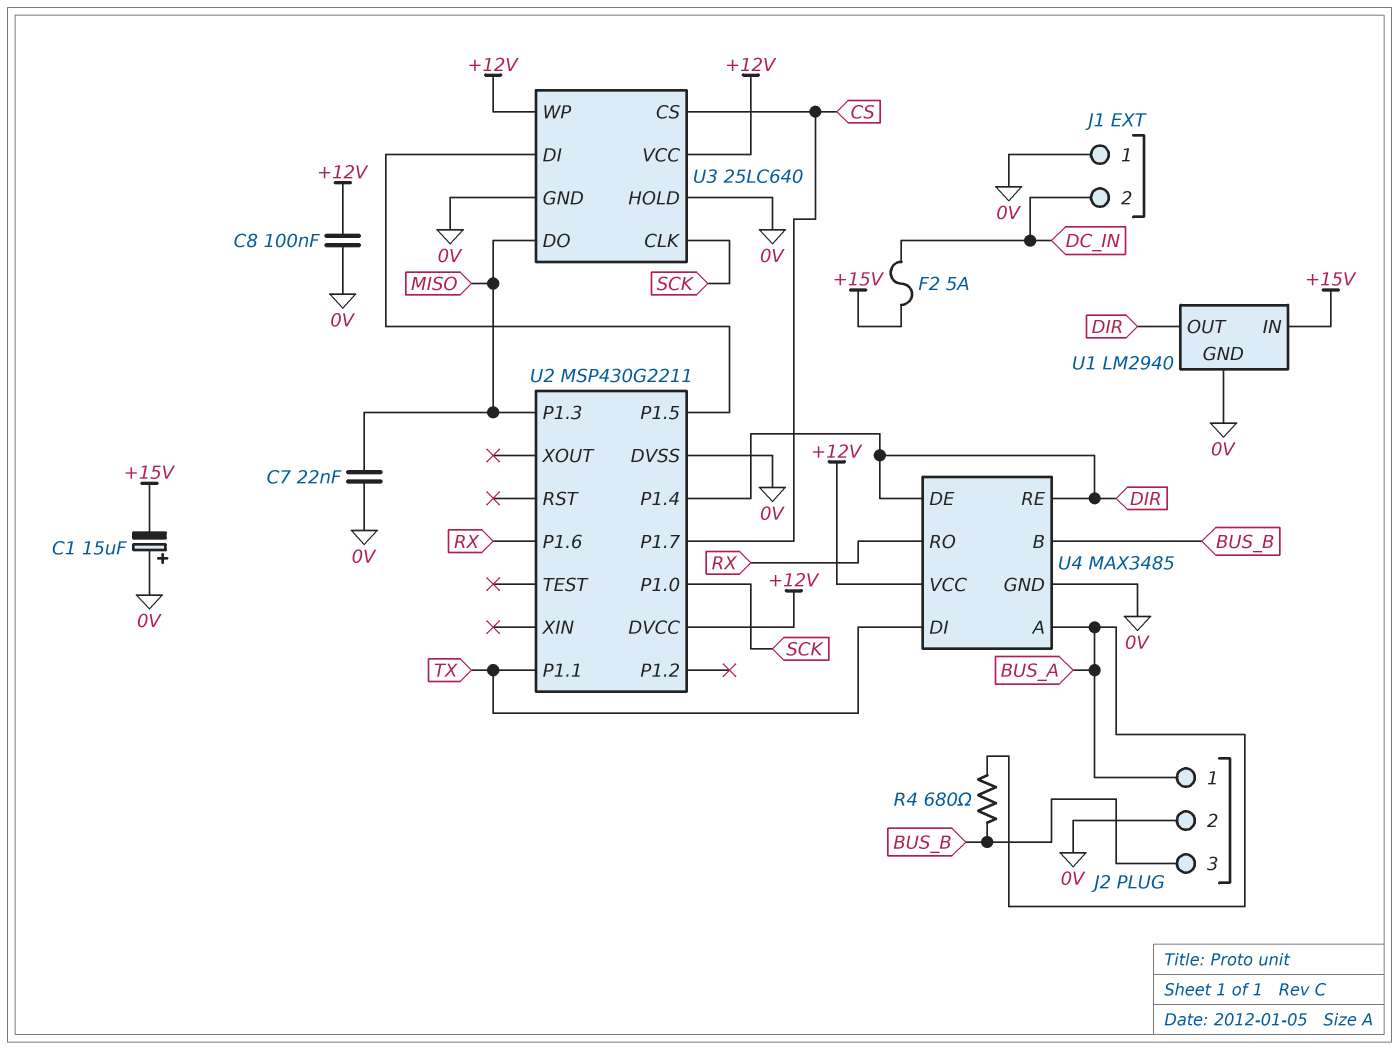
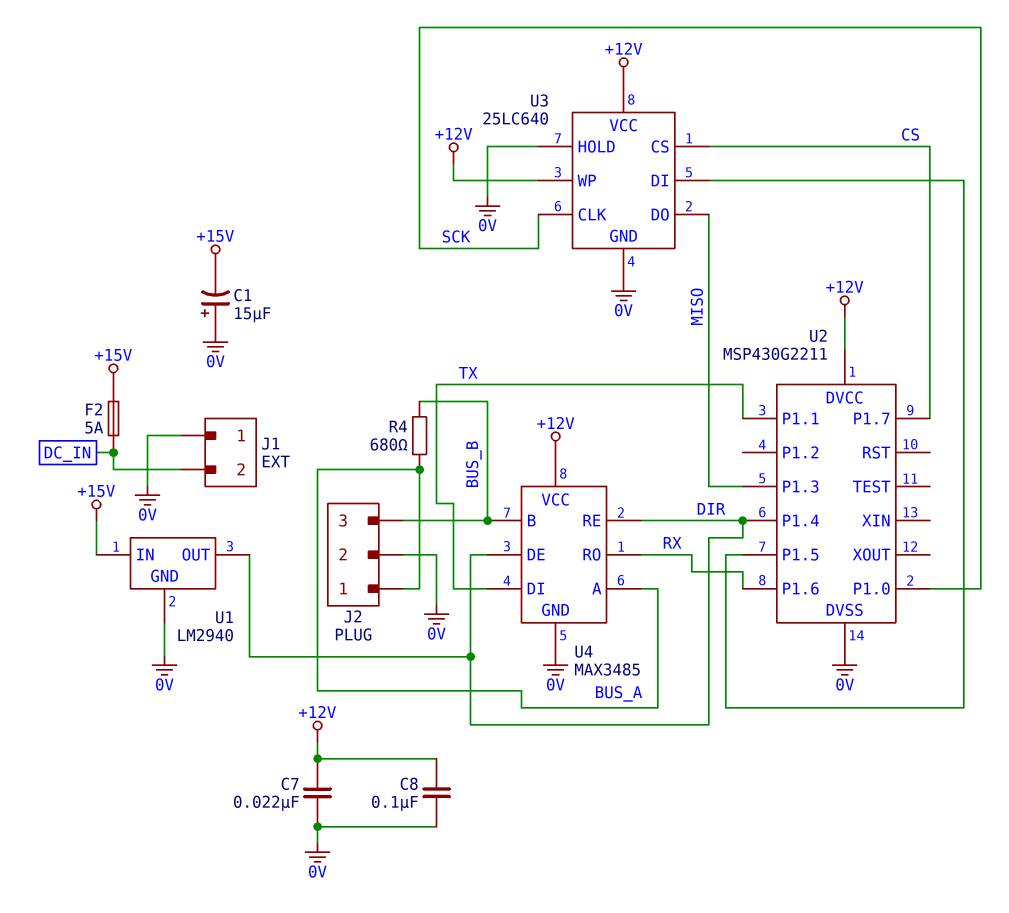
C7: 22nF (0V, MISO) -> 22nF (+12V, 0V)

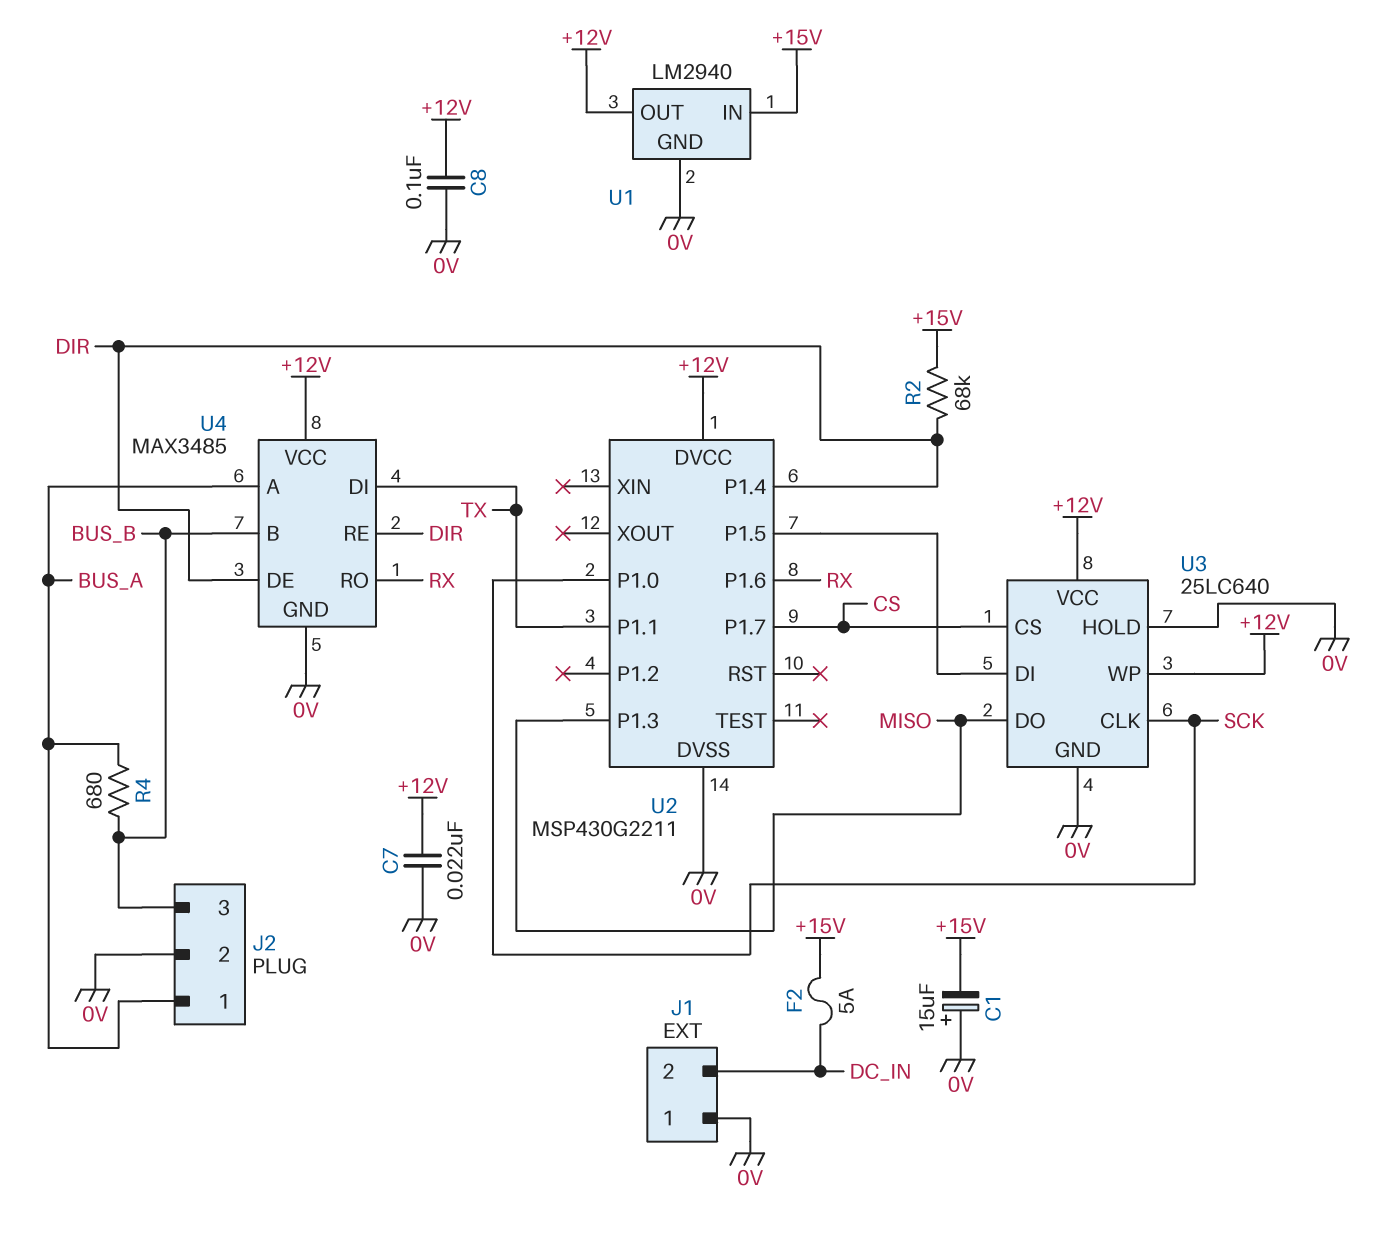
R2: none -> 68k (+15V, DIR)
U1 pin OUT: DIR -> +12V

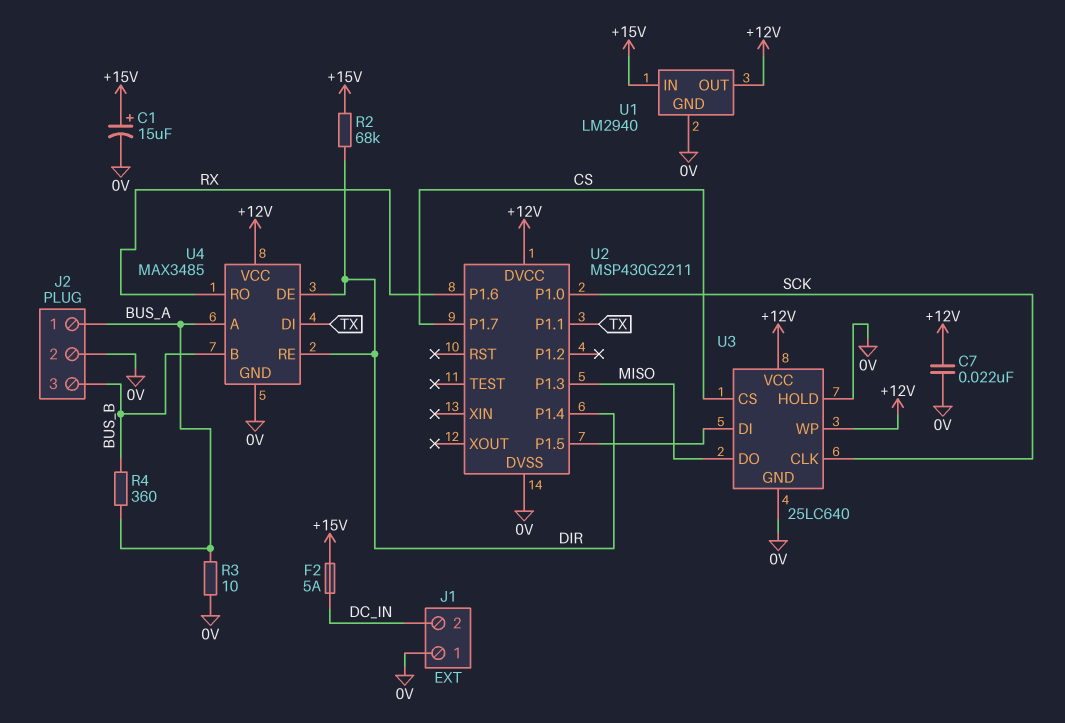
C1: 15uF (plus 0V, minus +15V) -> 15uF (plus +15V, minus 0V)
C8: 100nF (+12V, 0V) -> none
R3: none -> 10 (0V, BUS_A)
R4: 680 (BUS_A, BUS_B) -> 360 (BUS_A, BUS_B)

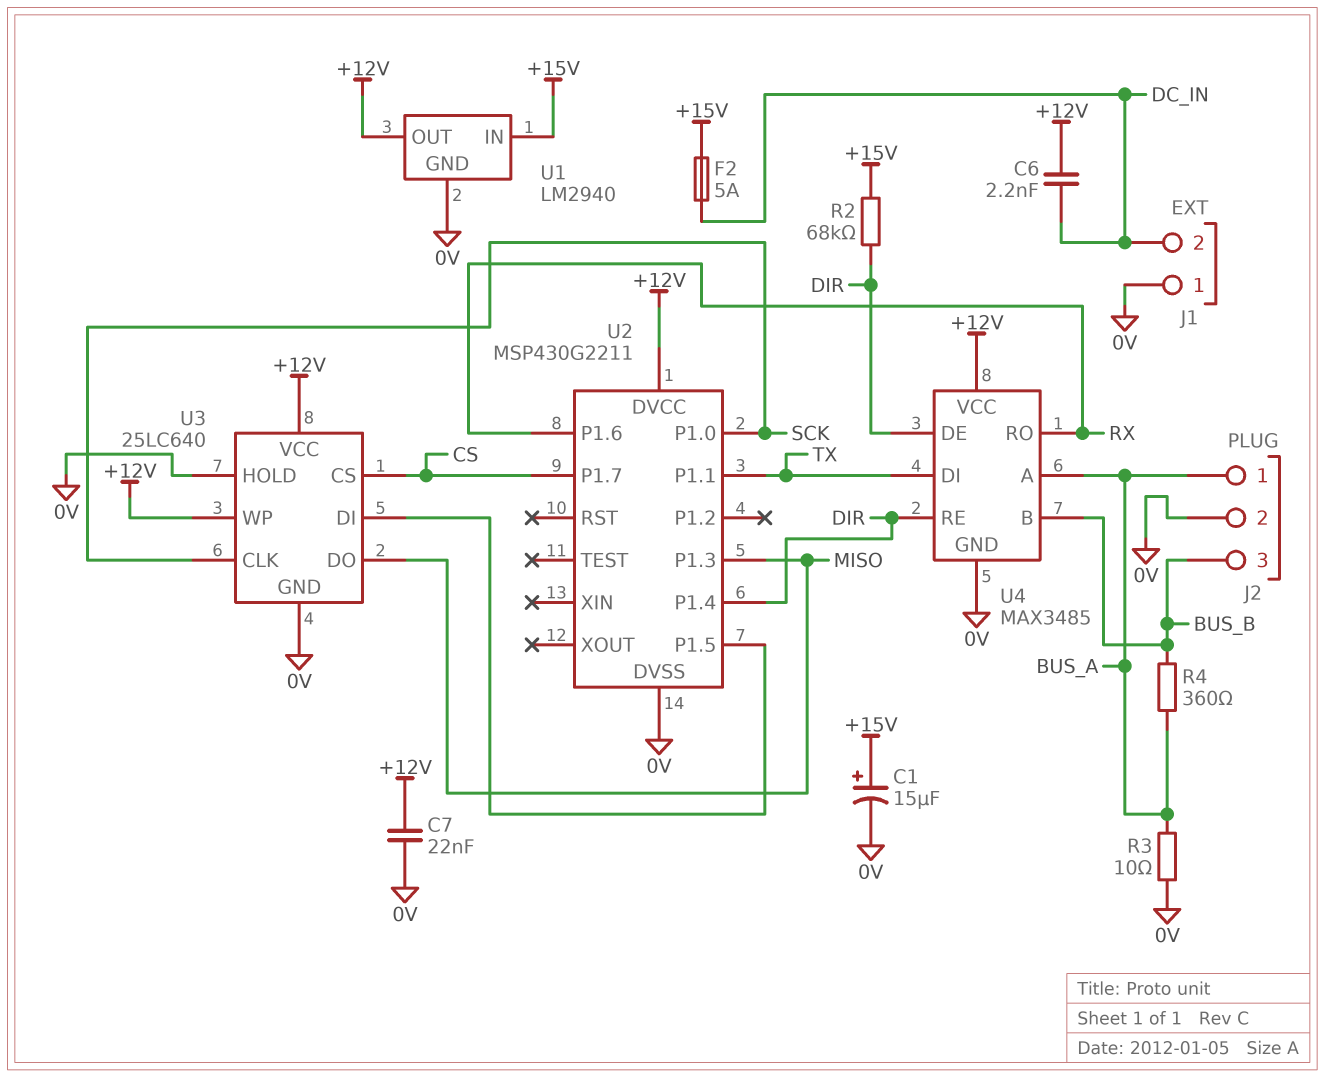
C6: none -> 2.2nF (+12V, DC_IN)

